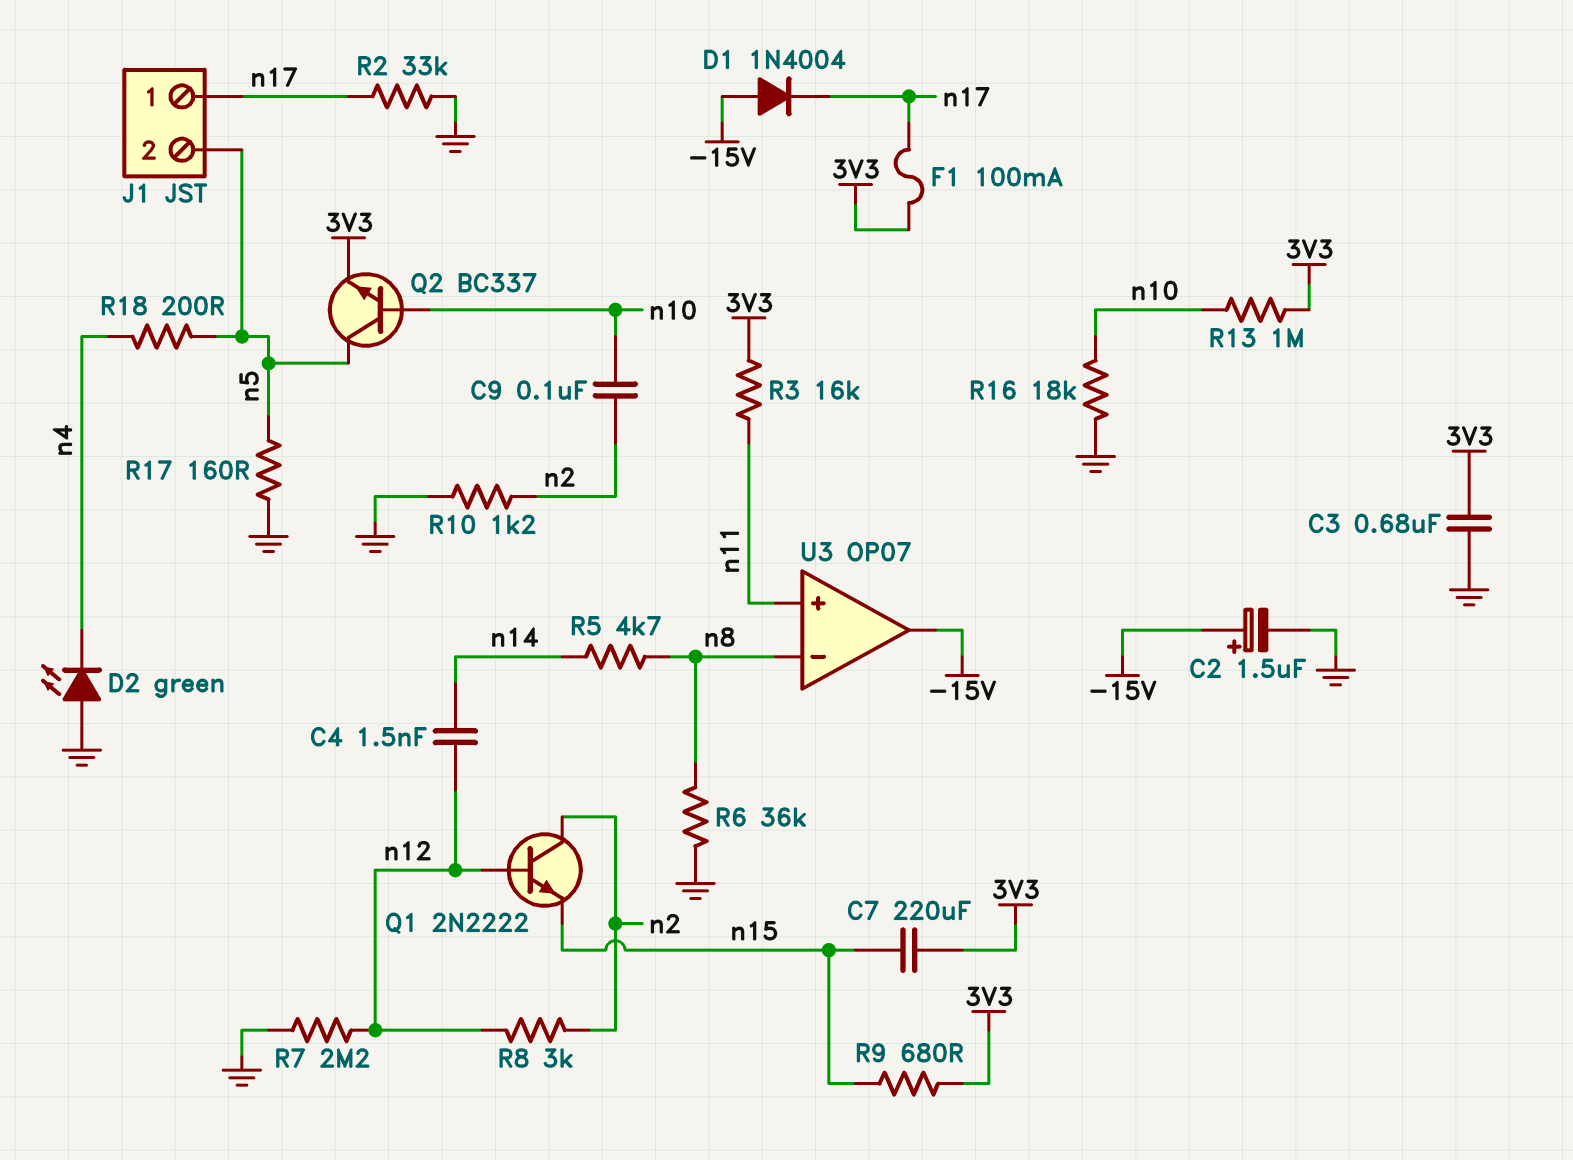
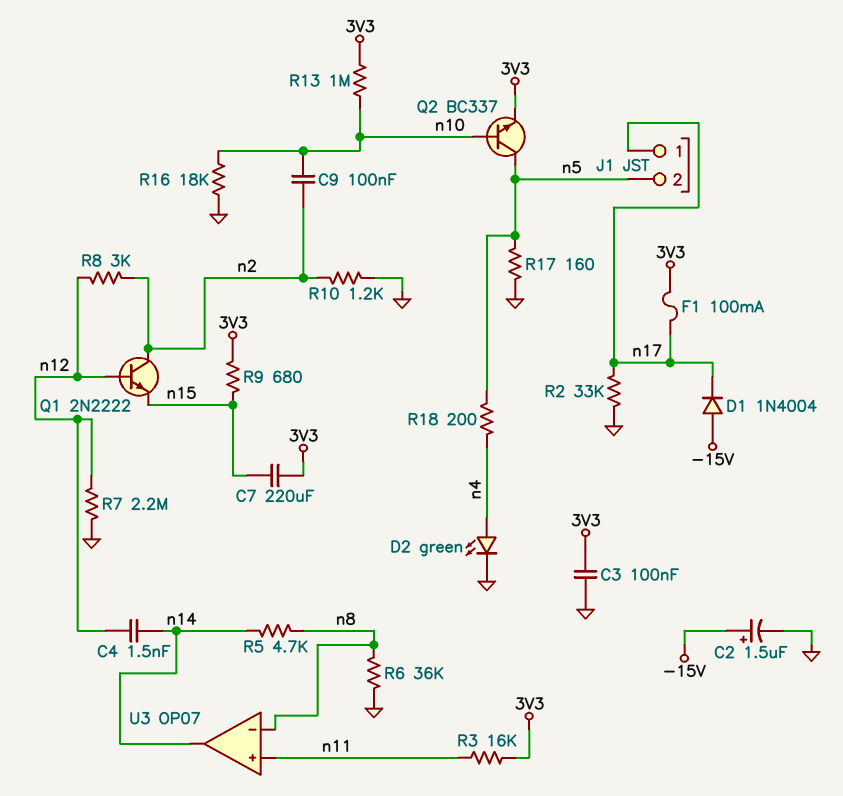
C3: 680nF (3V3, GND) -> 100nF (3V3, GND)
D2: LED green (A GND, K n4) -> LED green (A n4, K GND)
U3 pin out: -15V -> n14

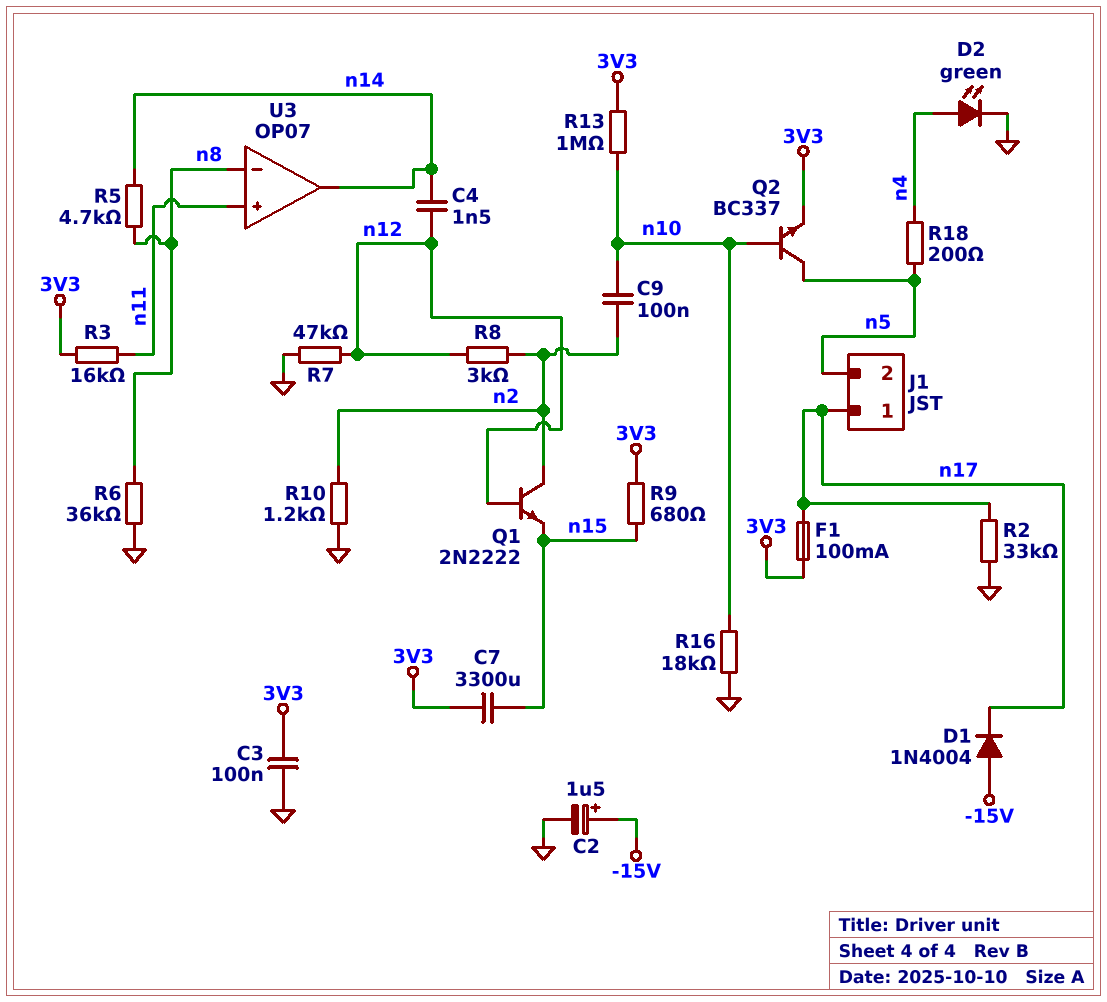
C7: 220uF (3V3, n15) -> 3300uF (3V3, n15)
R7: 2.2M (GND, n12) -> 47k (GND, n12)
R17: 160 (GND, n5) -> none

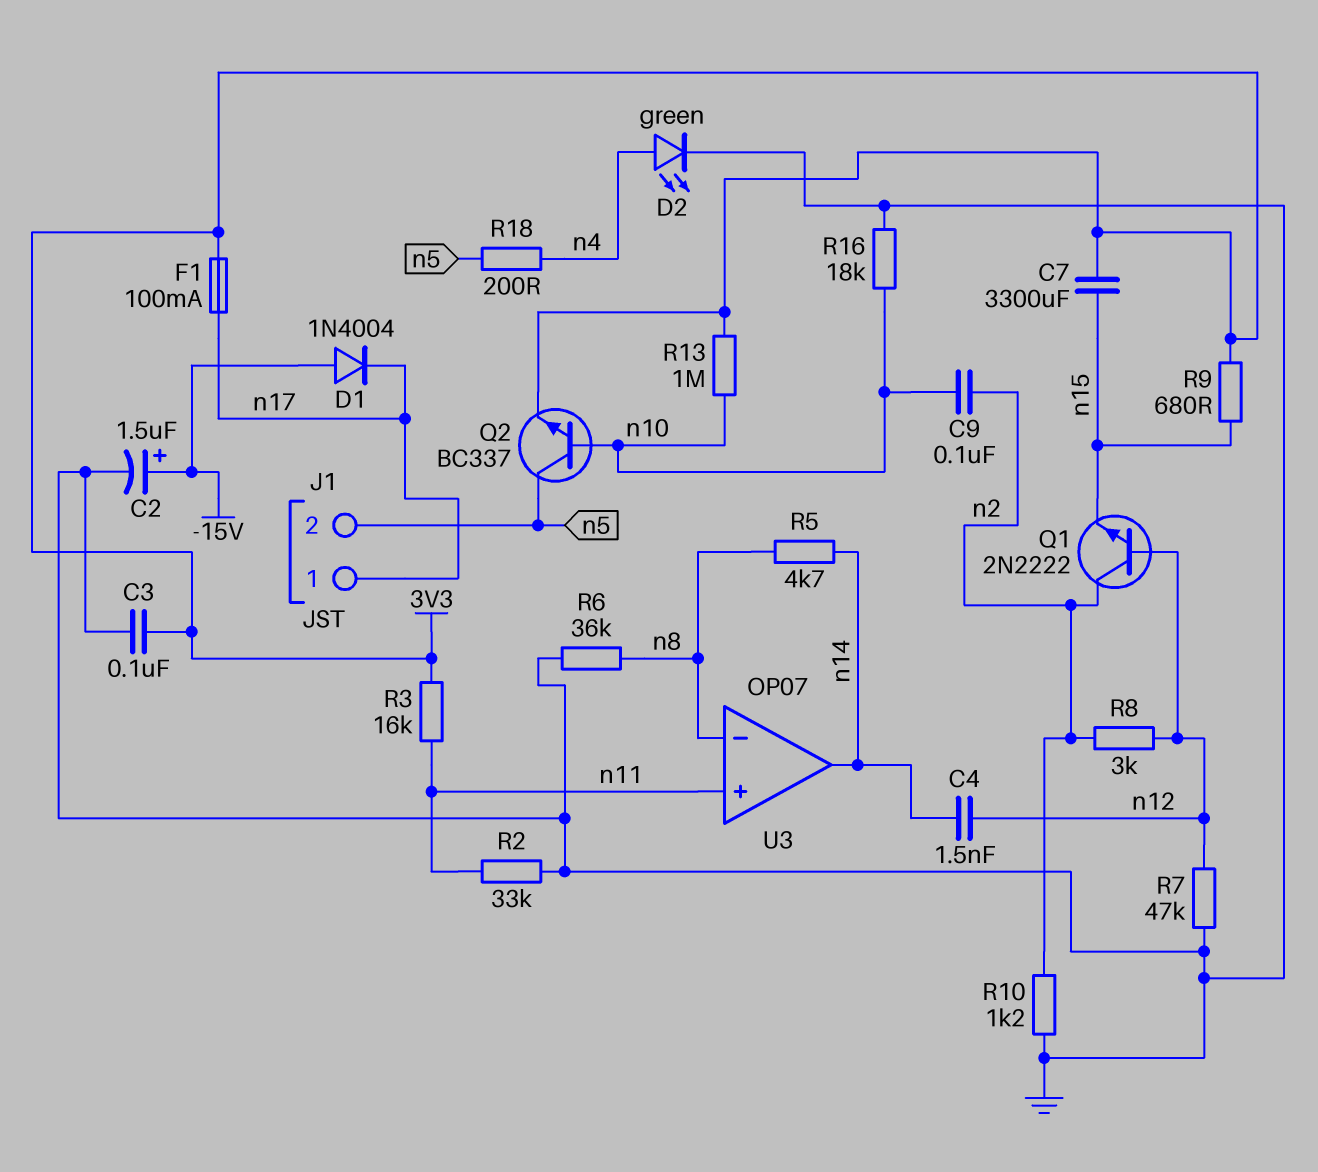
R2: 33k (GND, n17) -> 33k (GND, n11)

